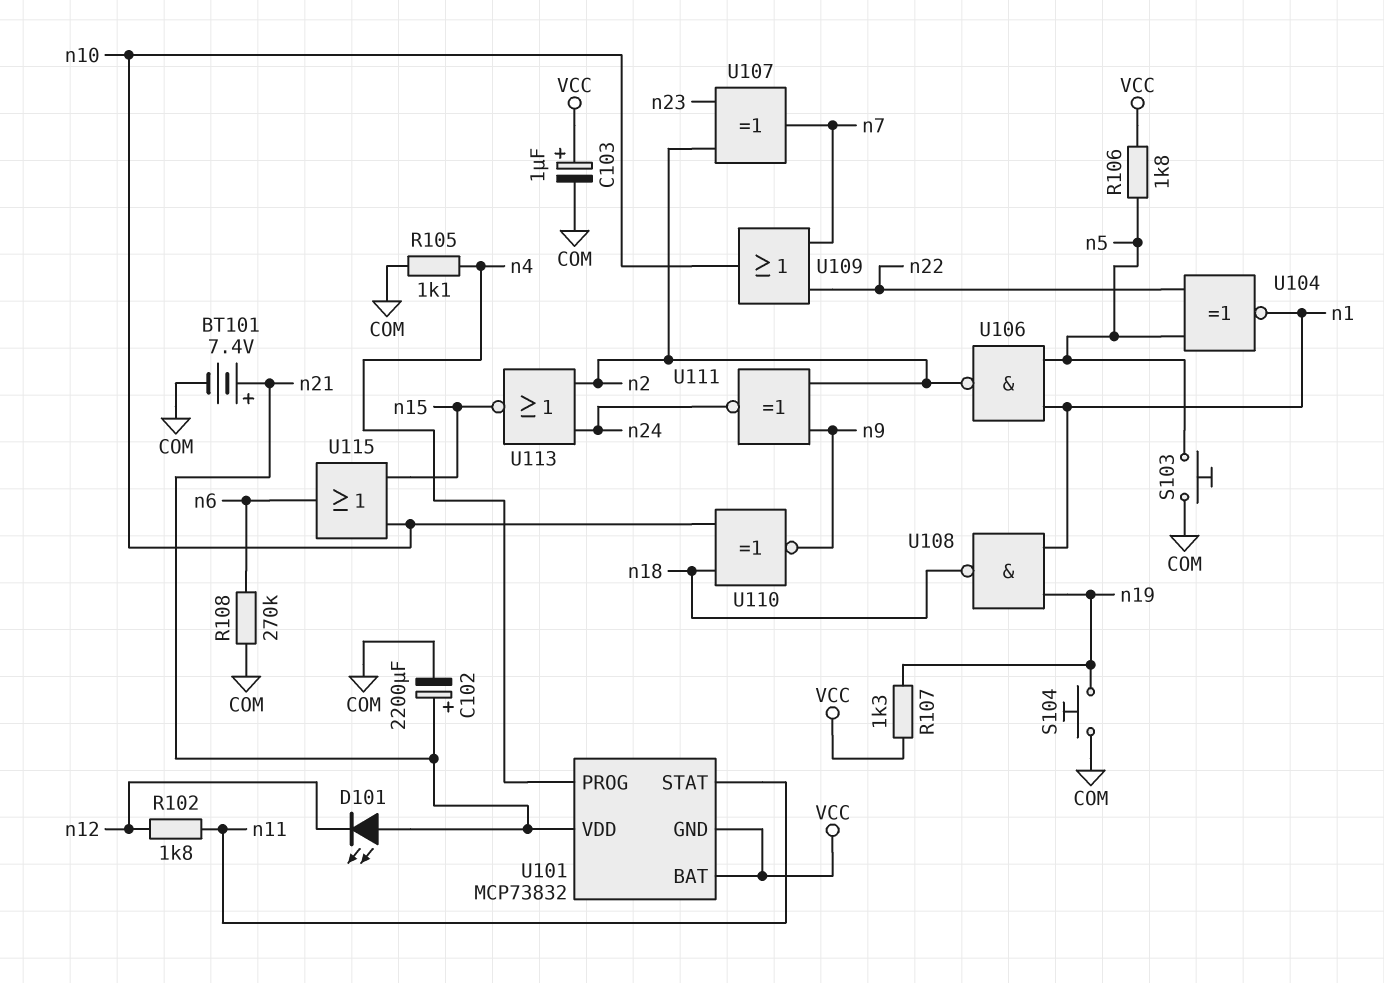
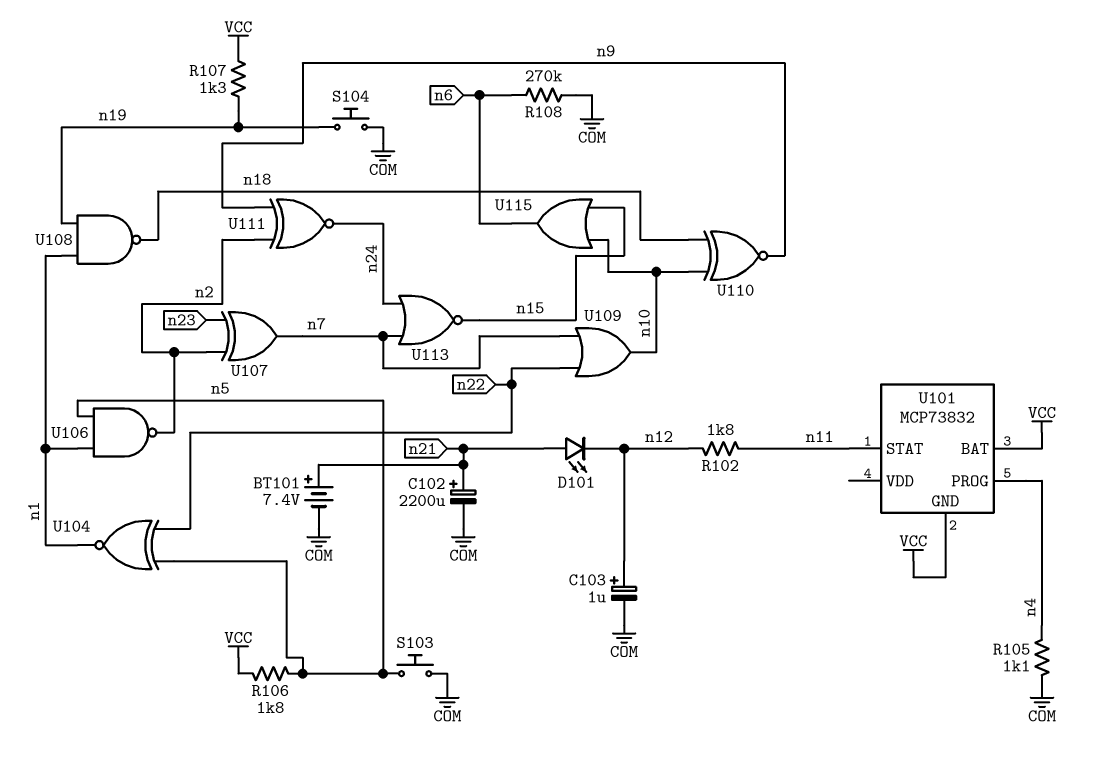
C103: 1uF (plus VCC, minus COM) -> 1uF (plus n12, minus COM)
U101 pin VDD: n21 -> none
U113: NOR (in n2, in n24, out n15) -> NOR (in n7, in n24, out n15)

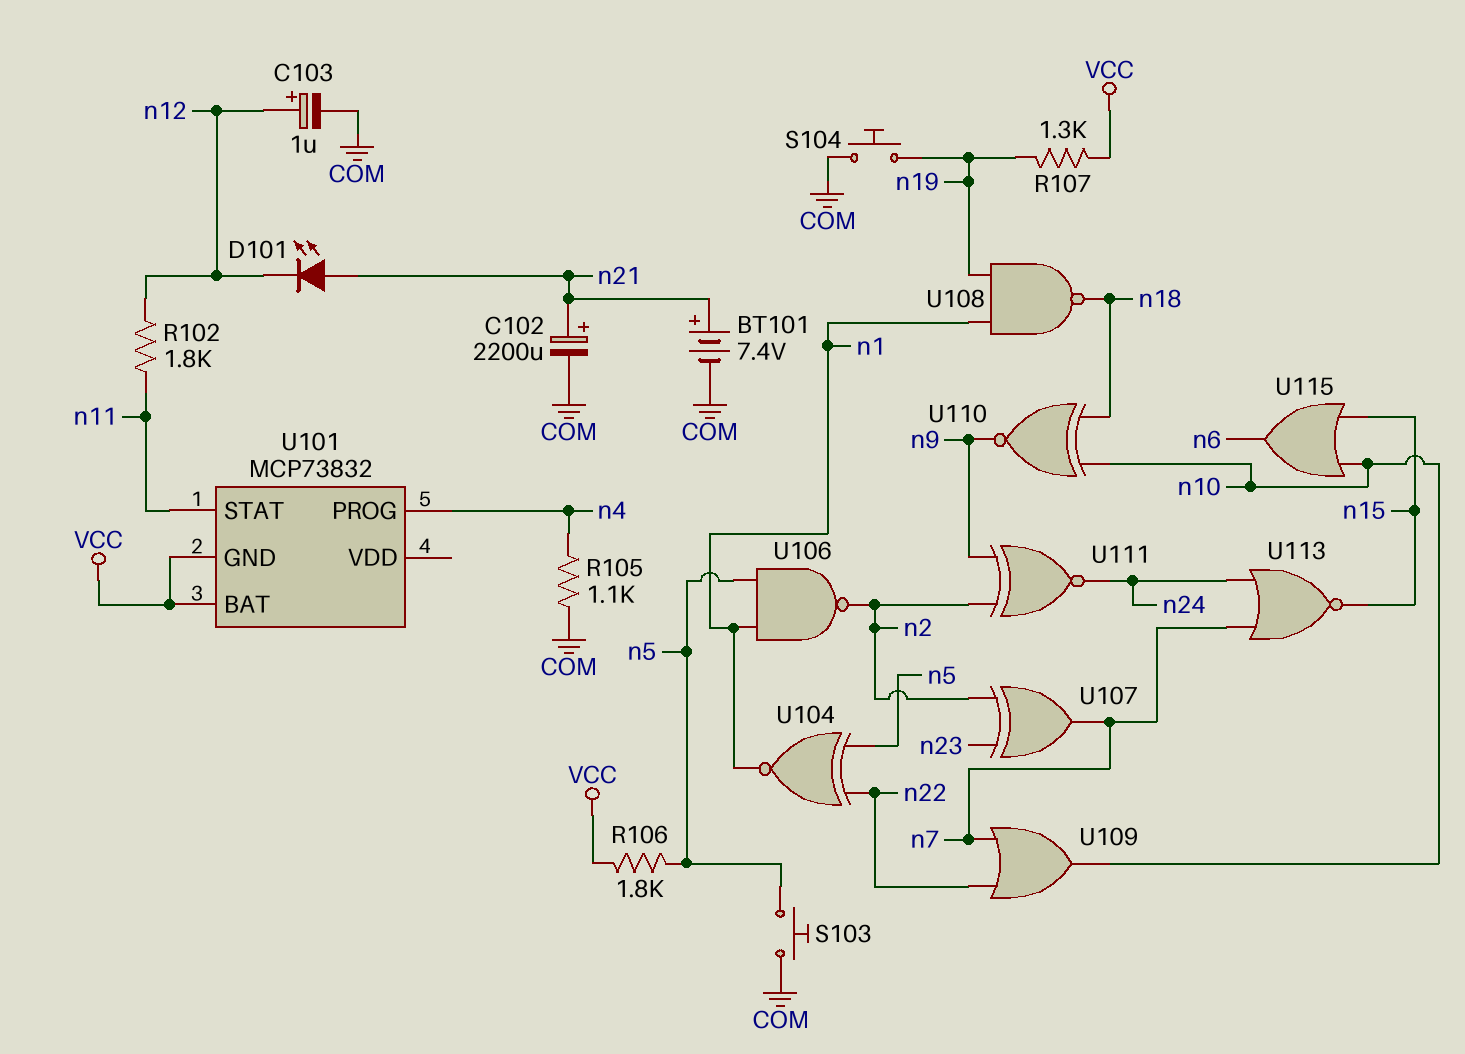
R108: 270k (COM, n6) -> none

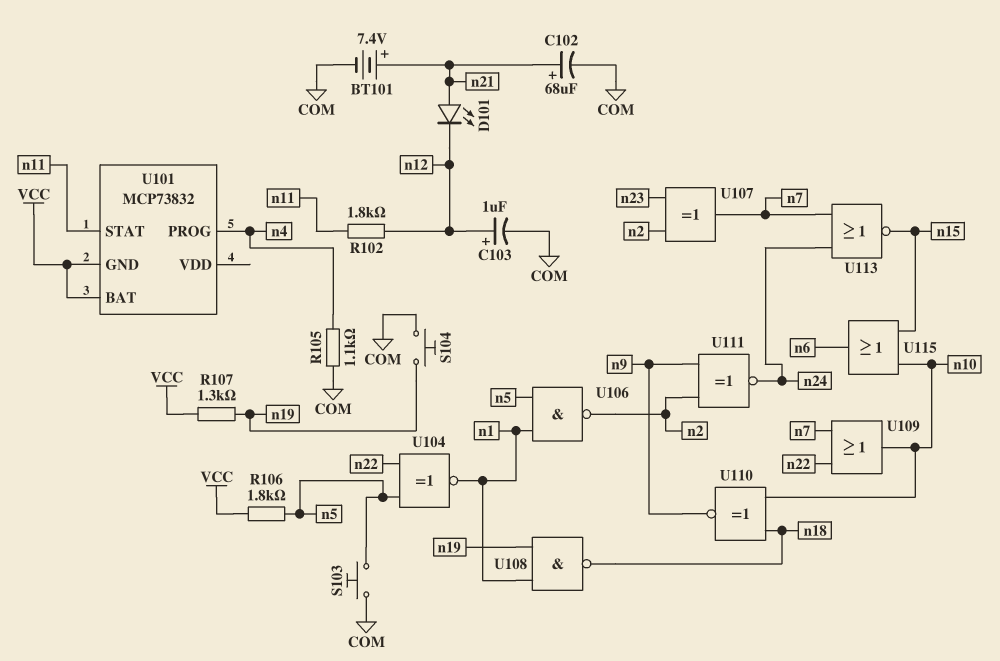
C102: 2200uF (plus n21, minus COM) -> 68uF (plus n21, minus COM)

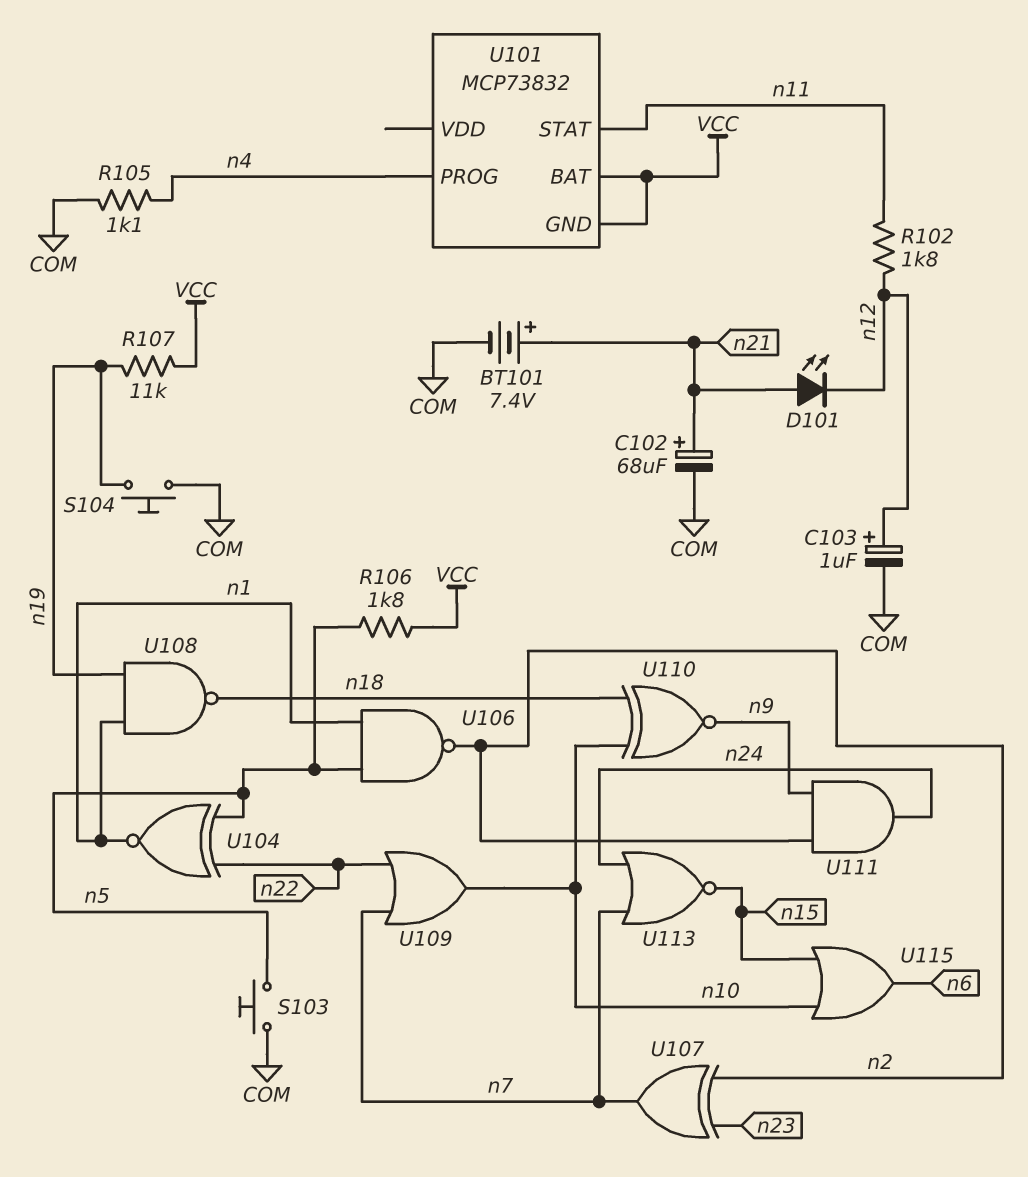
R107: 1.3k (VCC, n19) -> 11k (VCC, n19)
U111: XNOR (in n2, in n9, out n24) -> AND (in n2, in n9, out n24)

